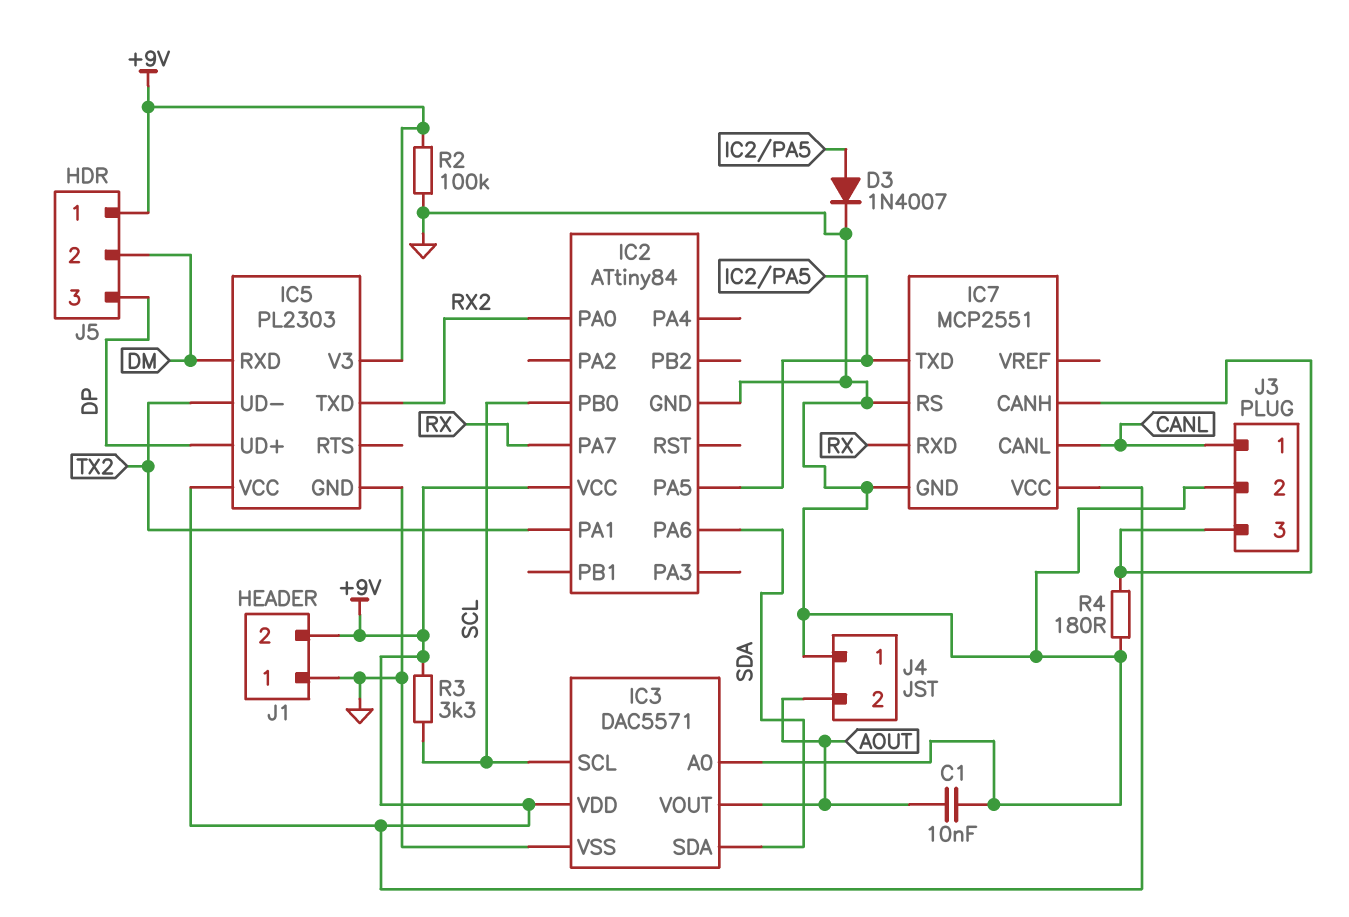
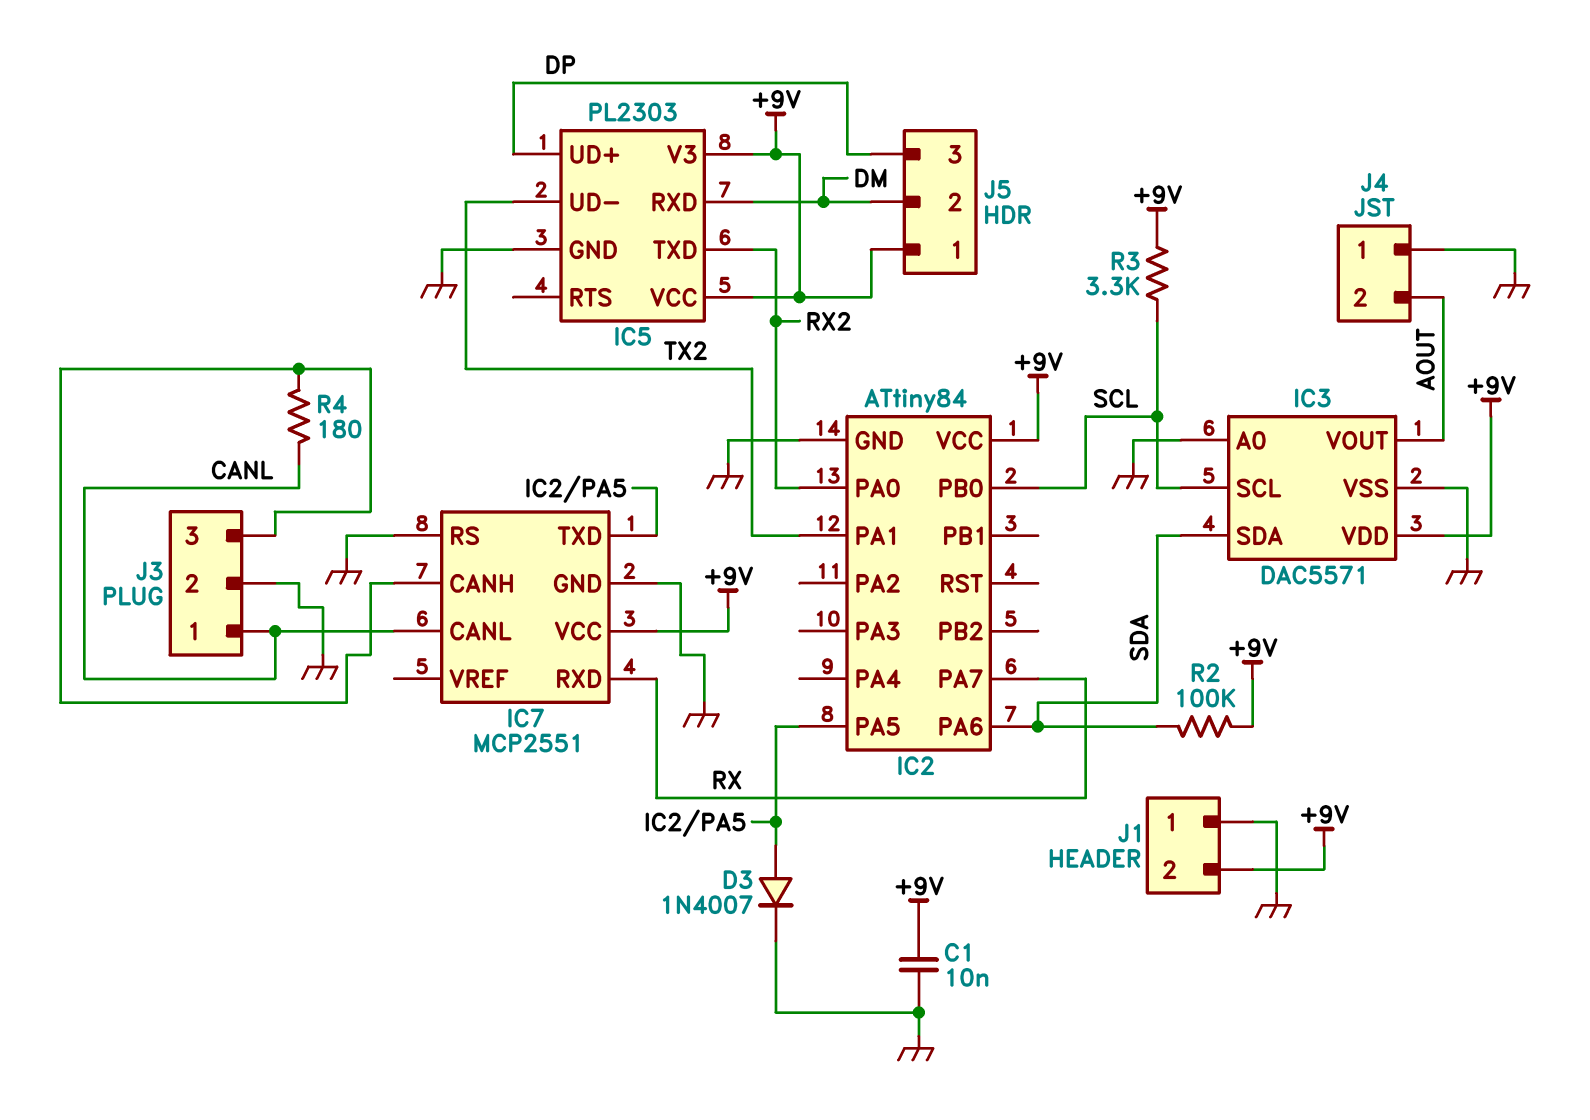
C1: 10nF (AOUT, GND) -> 10nF (+9V, GND)
R2: 100k (+9V, GND) -> 100k (+9V, SDA)
R4: 180 (GND, IC7/CANH) -> 180 (CANL, IC7/CANH)

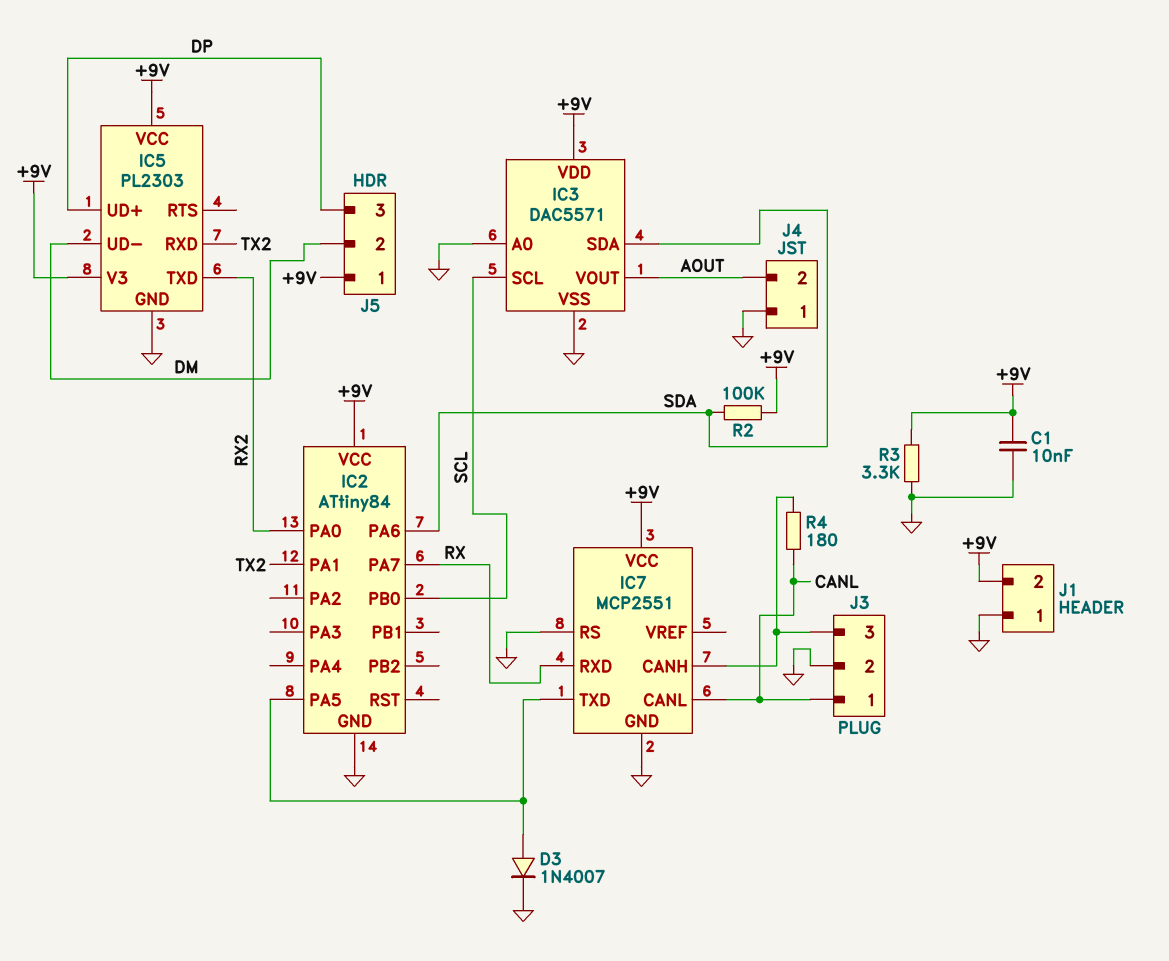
IC5 pin RXD: DM -> TX2
IC5 pin UD-: TX2 -> DM
R3: 3.3k (+9V, SCL) -> 3.3k (+9V, GND)

